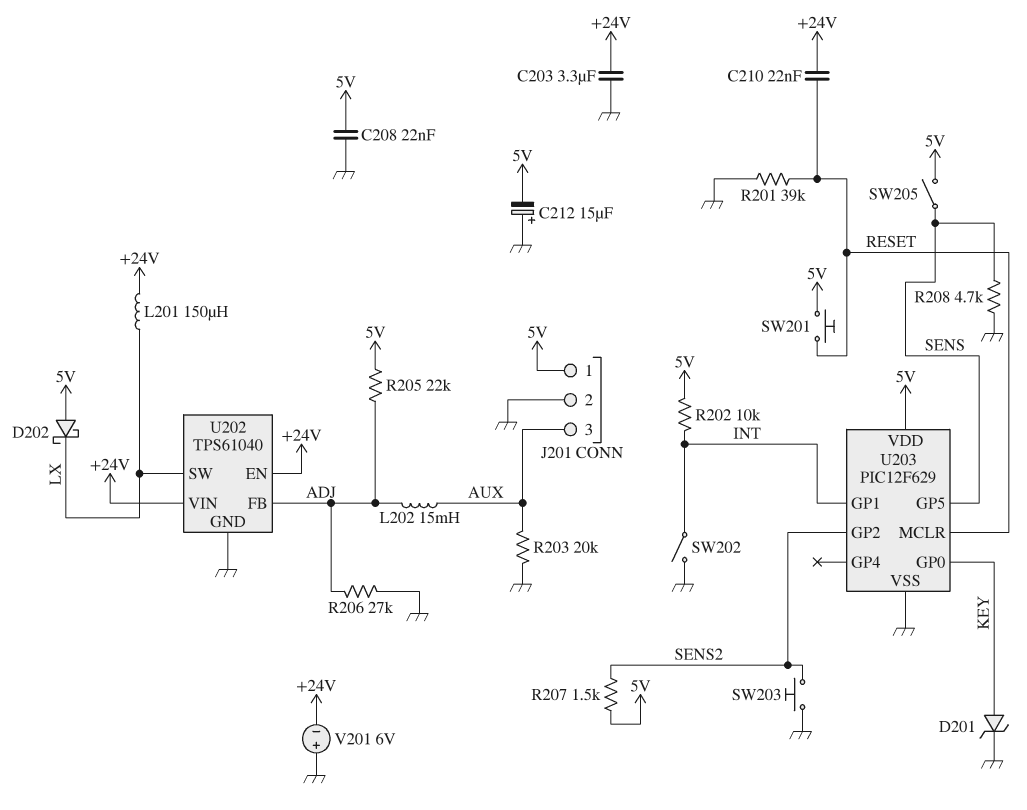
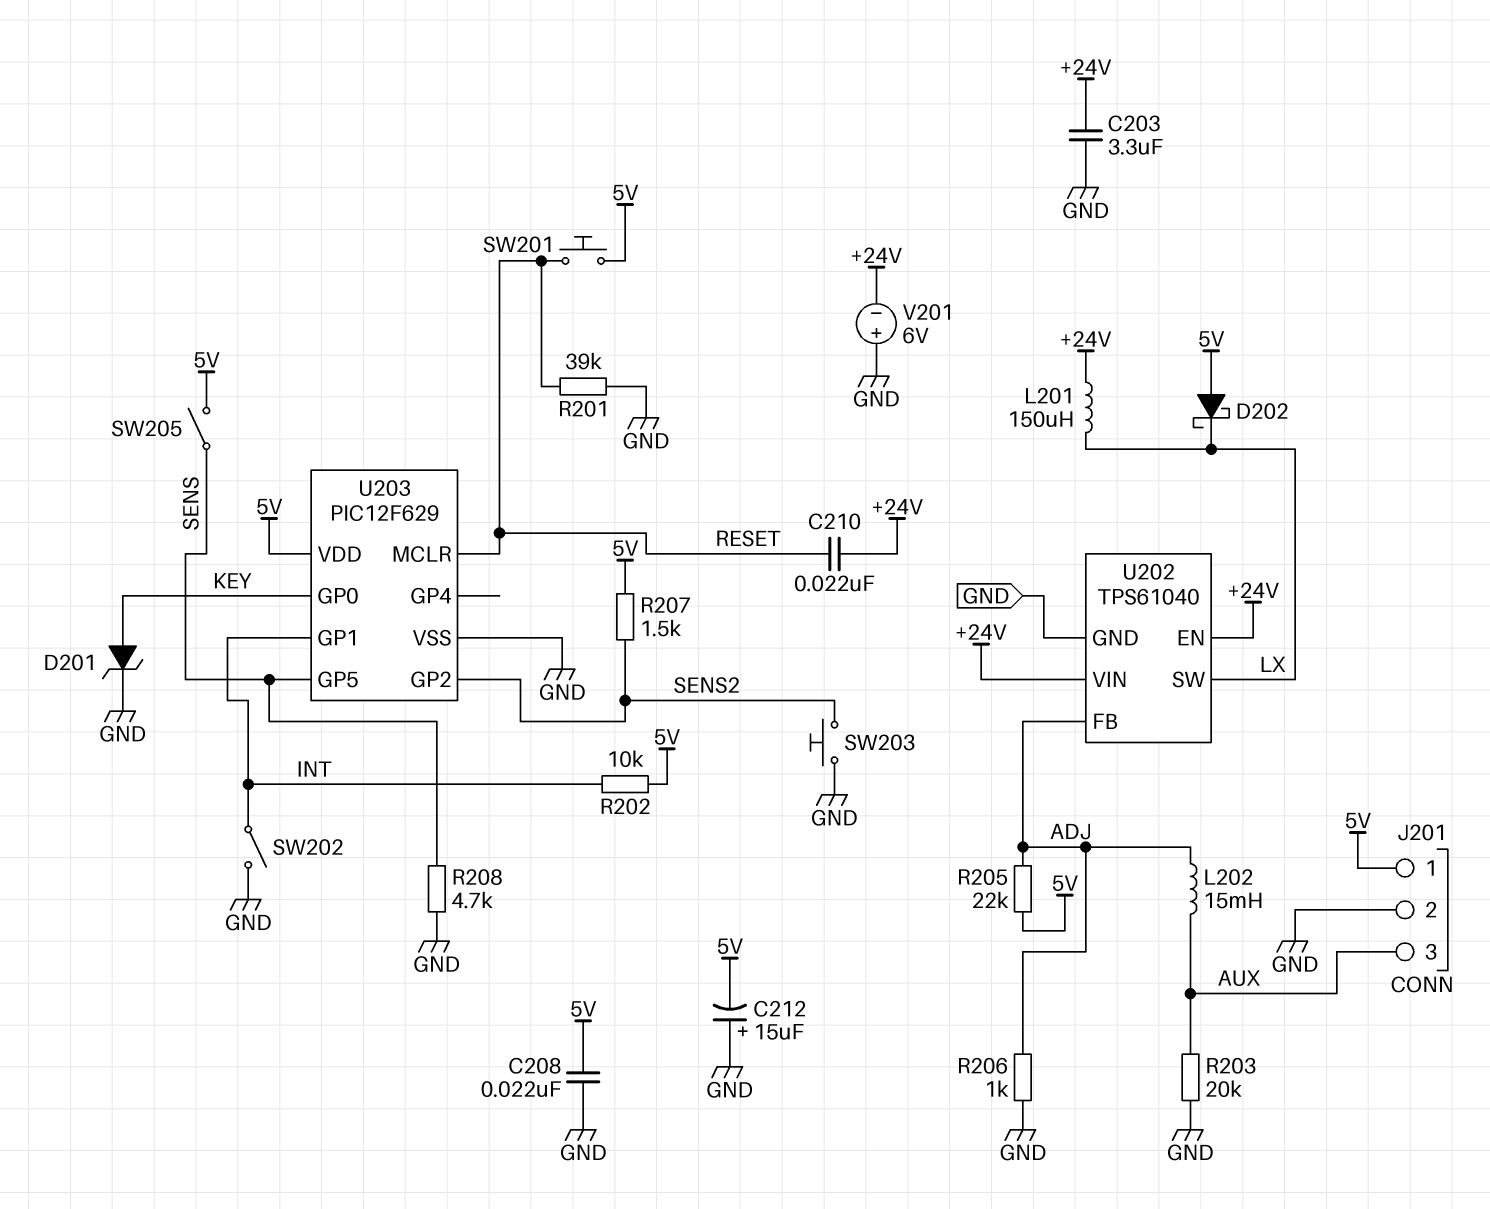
R206: 27k (ADJ, GND) -> 1k (ADJ, GND)

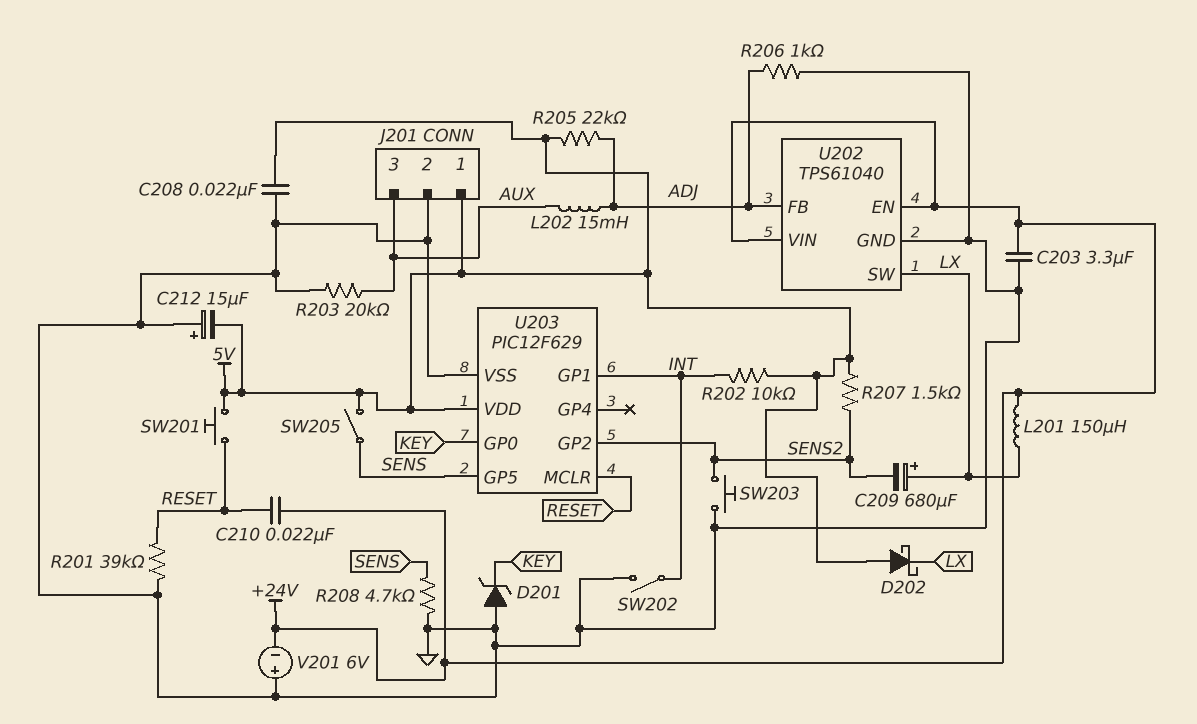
C209: none -> 680uF (plus LX, minus SENS2)
D201: zener (A KEY, K GND) -> zener (A GND, K KEY)

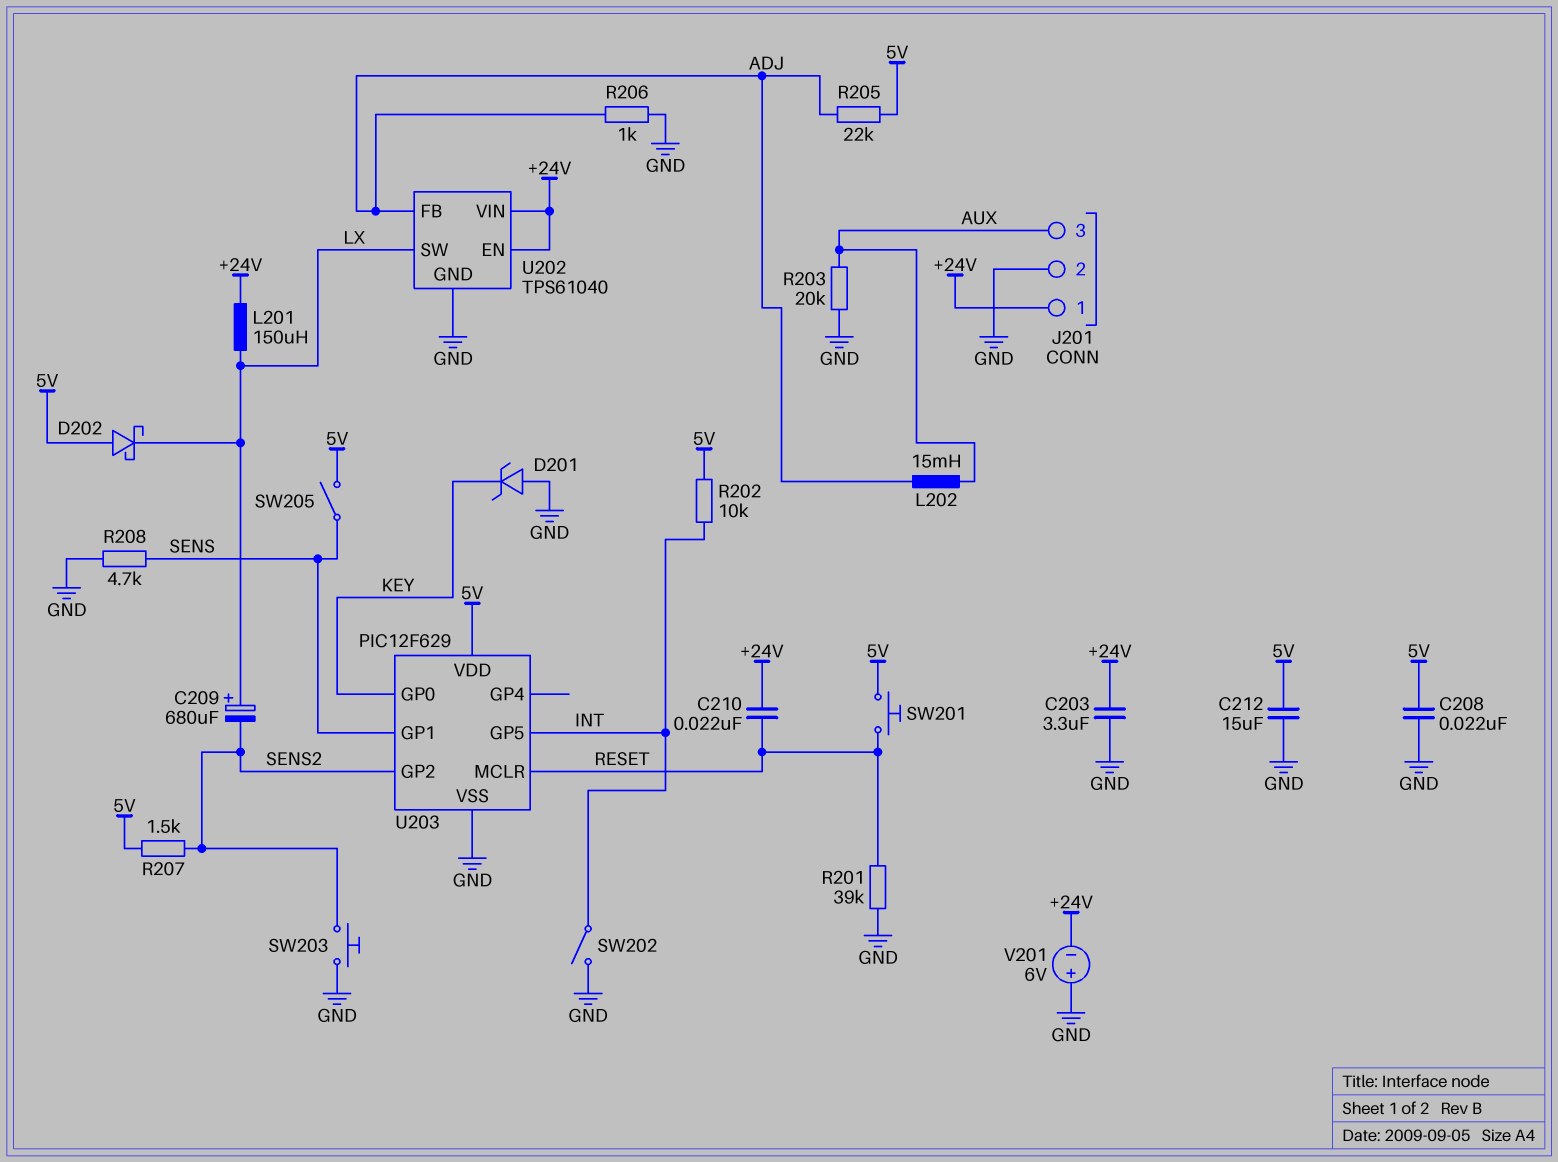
C212: 15uF (plus GND, minus 5V) -> 15uF (5V, GND)
J201 pin 1: 5V -> +24V
U203 pin GP1: INT -> SENS
U203 pin GP5: SENS -> INT

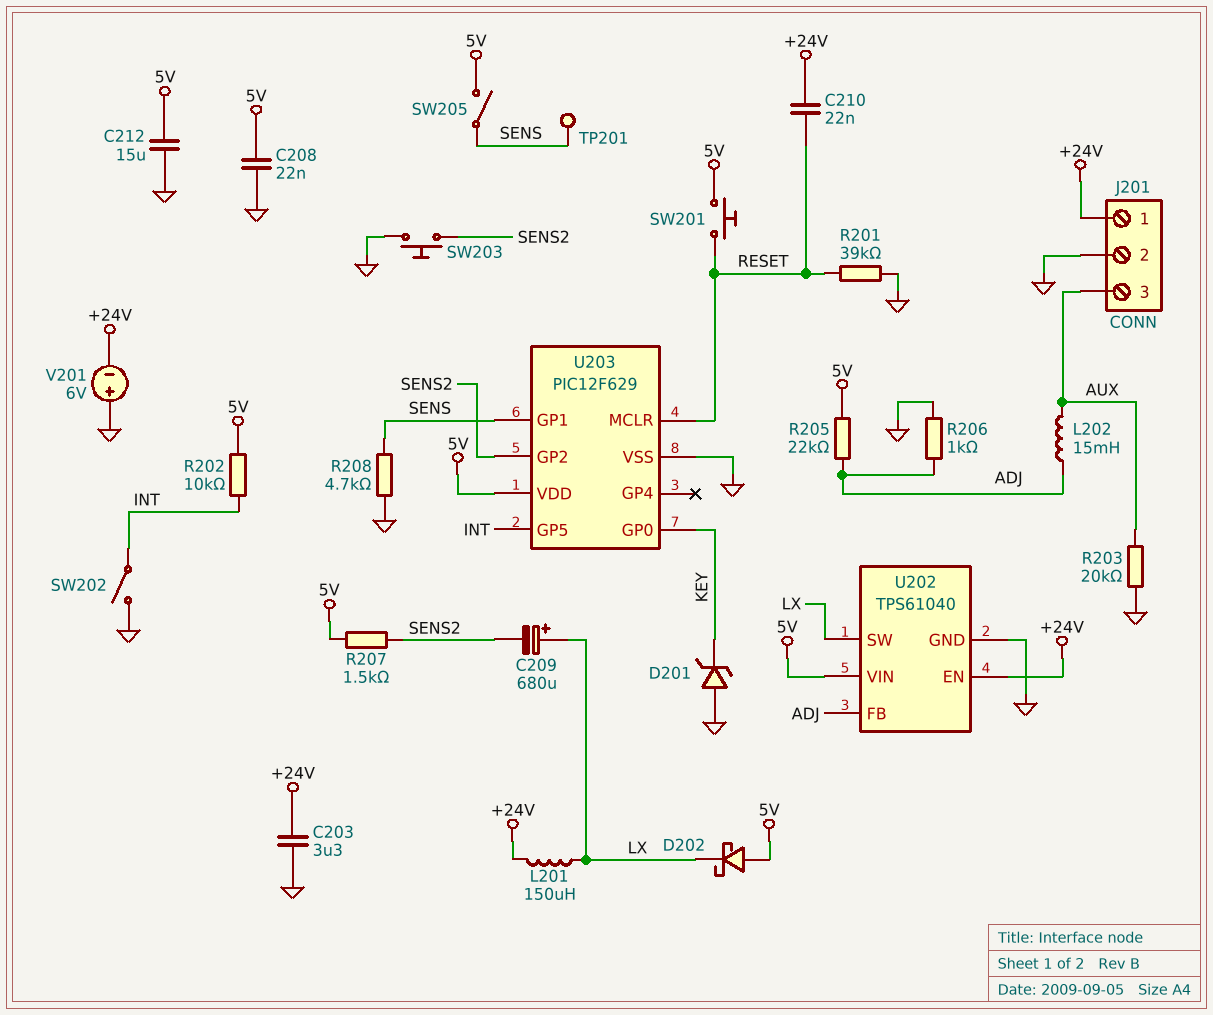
TP201: none -> test point (SENS)
U202 pin VIN: +24V -> 5V

